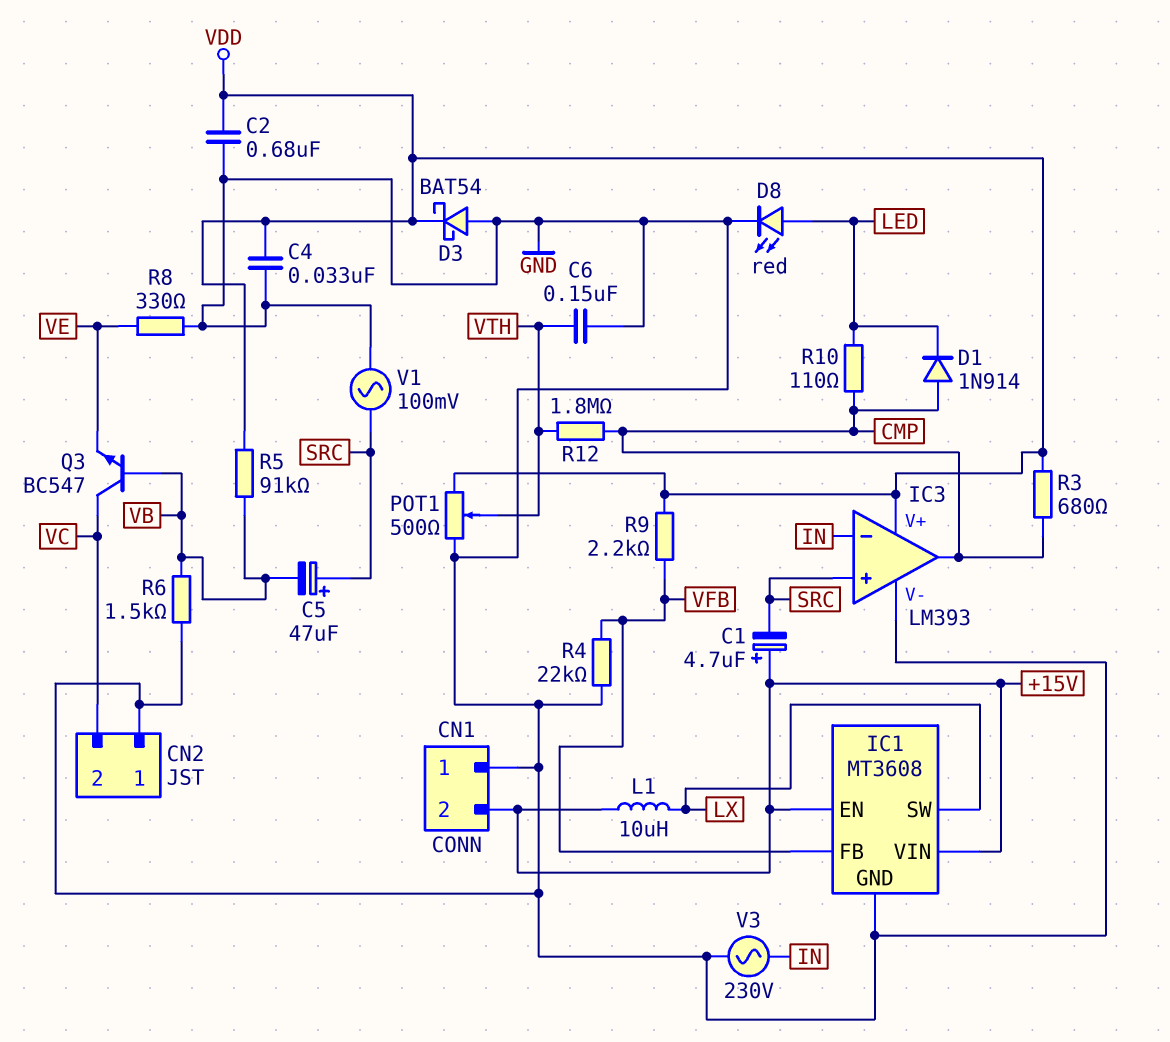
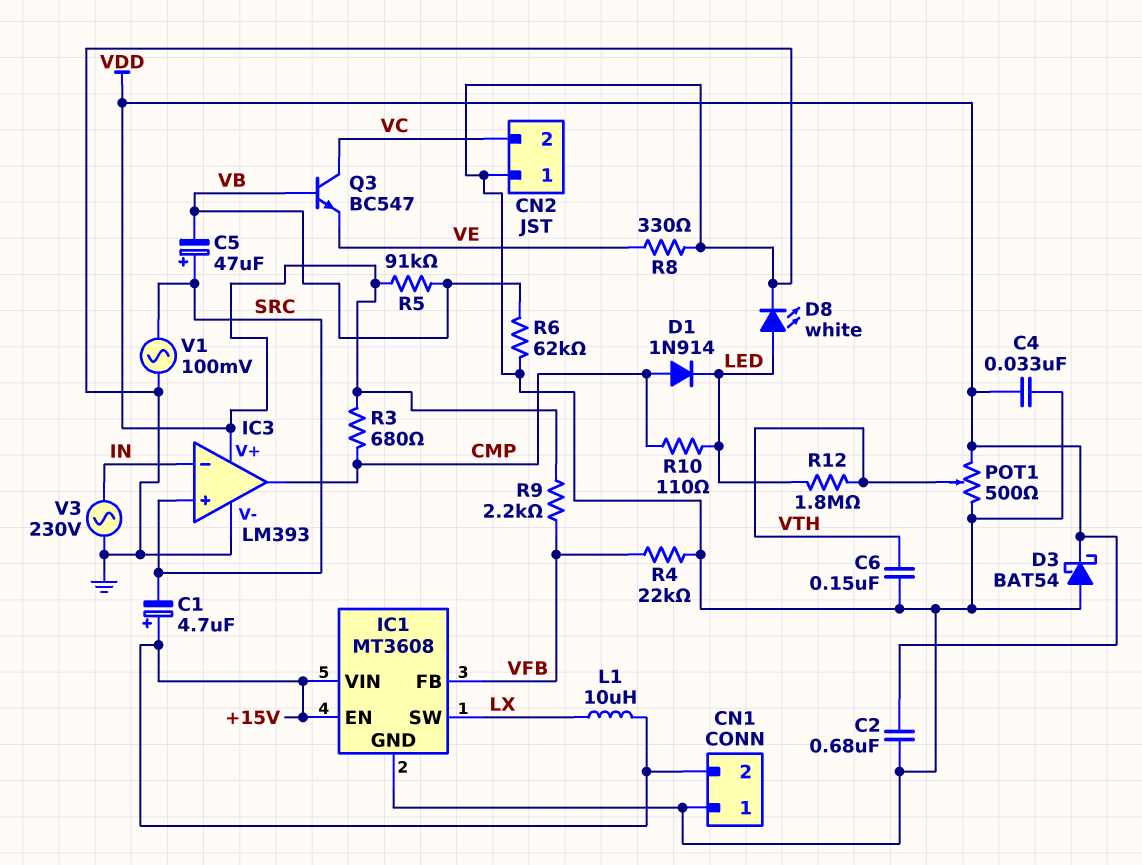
D8: LED red (A LED, K GND) -> LED white (A LED, K GND)
R6: 1.5k (GND, VB) -> 62k (GND, VB)
R12: 1.8M (CMP, VTH) -> 1.8M (LED, VTH)

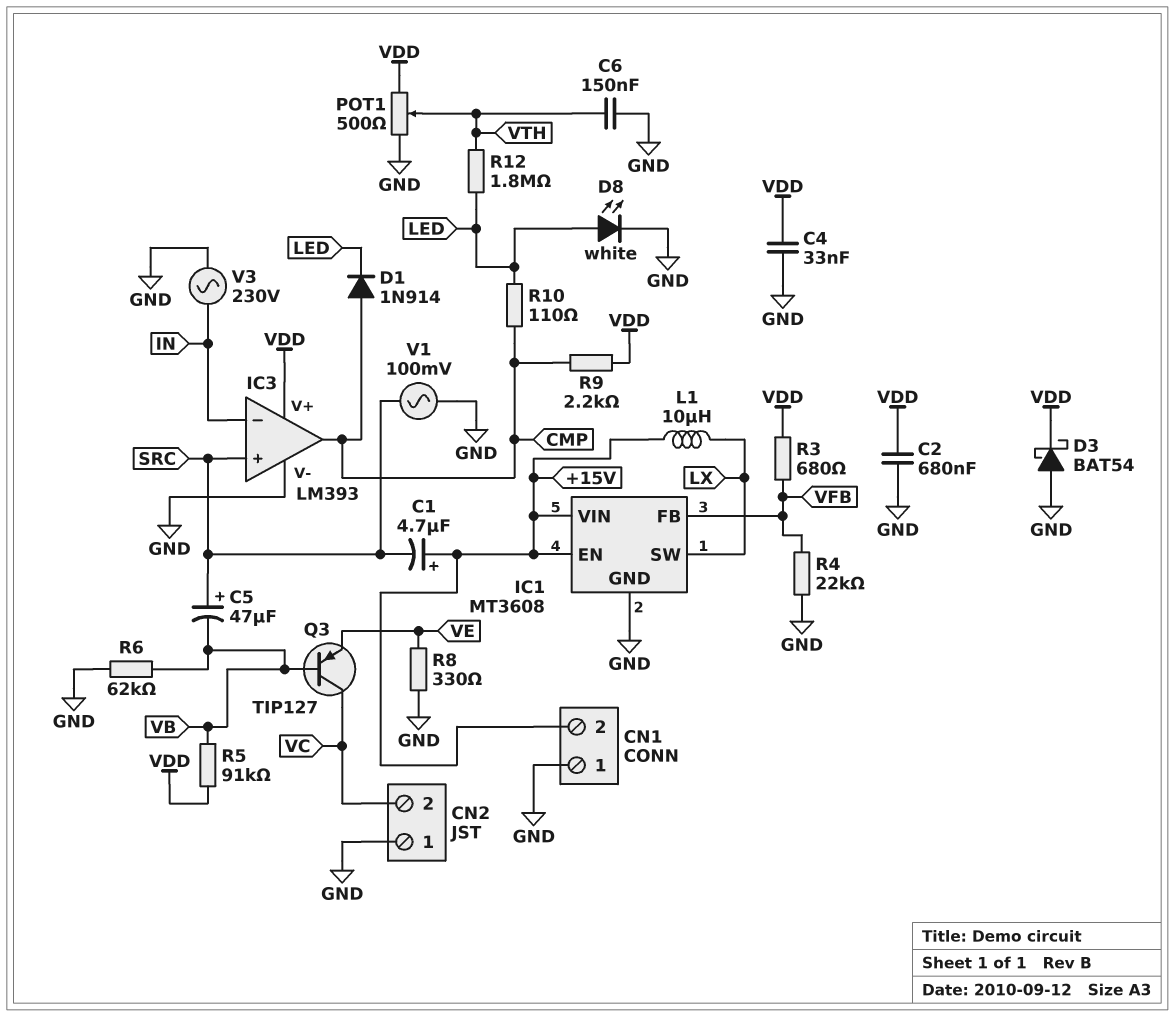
Q3: NPN BC547 (B VB, C VC, E VE) -> PNP TIP127 (B VB, C VC, E VE)
R3: 680 (CMP, VDD) -> 680 (VDD, VFB)
R9: 2.2k (VDD, VFB) -> 2.2k (CMP, VDD)

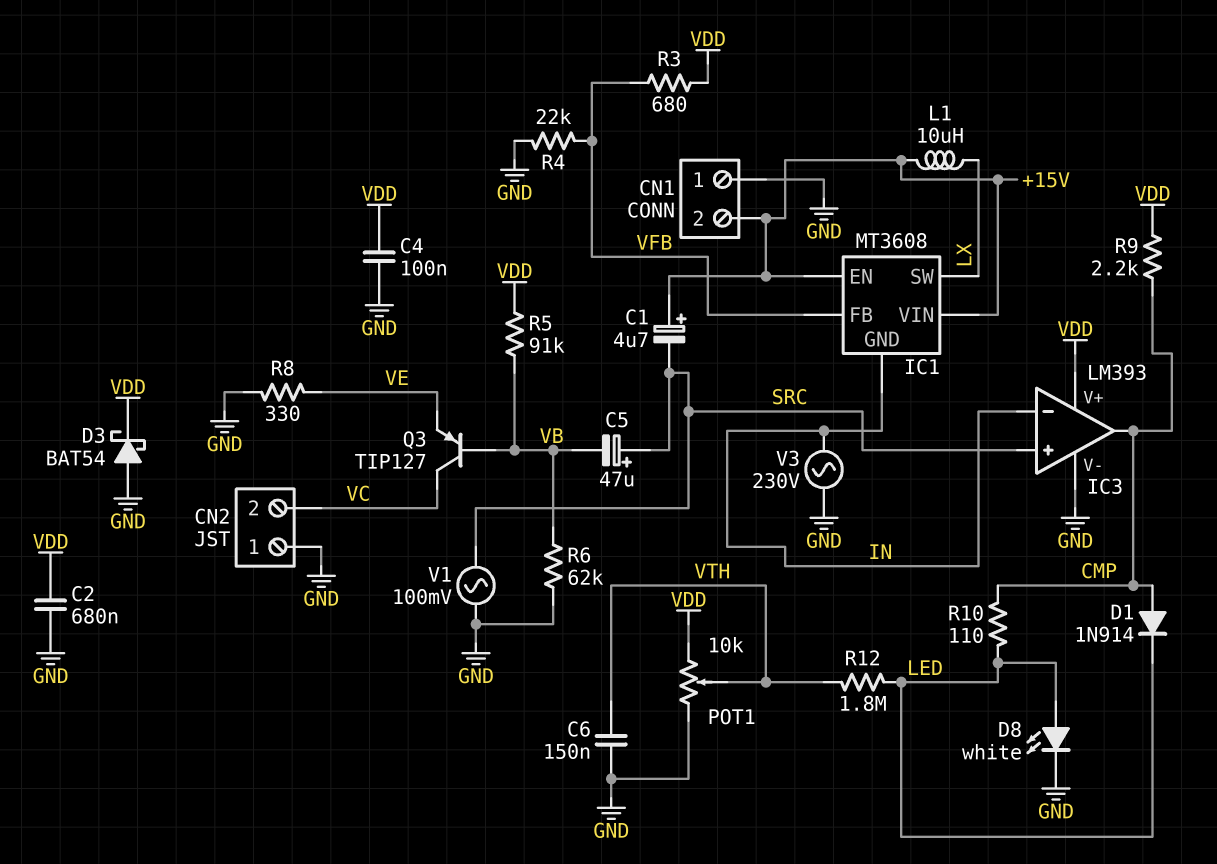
C4: 33nF (GND, VDD) -> 100nF (GND, VDD)
IC1 pin GND: GND -> IN
POT1: 500 (GND, VDD, wiper VTH) -> 10k (GND, VDD, wiper VTH)

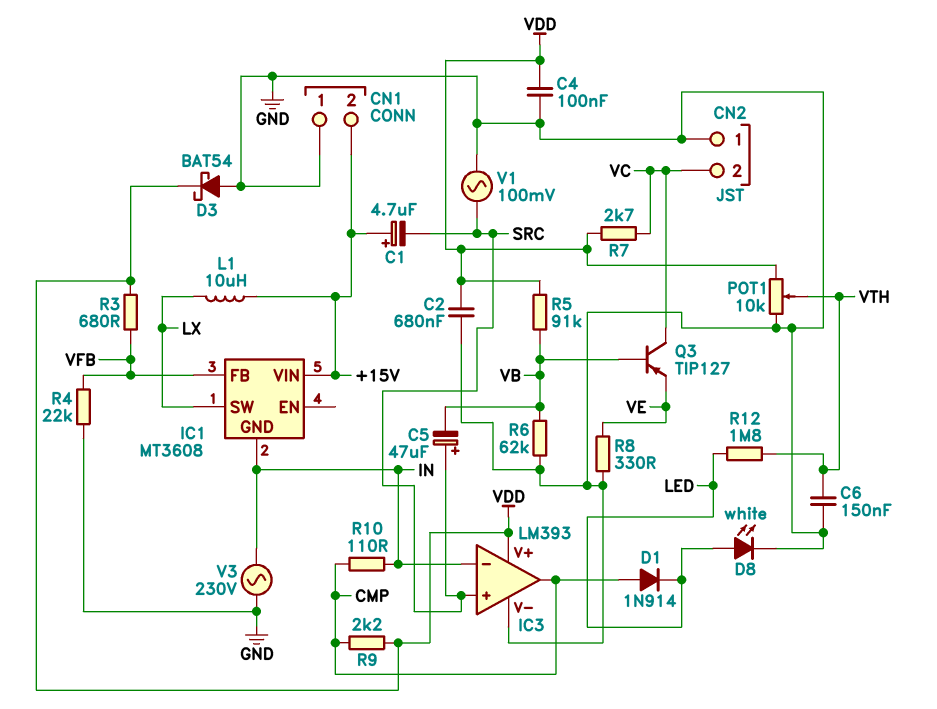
IC1 pin EN: +15V -> none
R7: none -> 2.7k (VC, VDD)
R10: 110 (CMP, LED) -> 110 (CMP, IN)

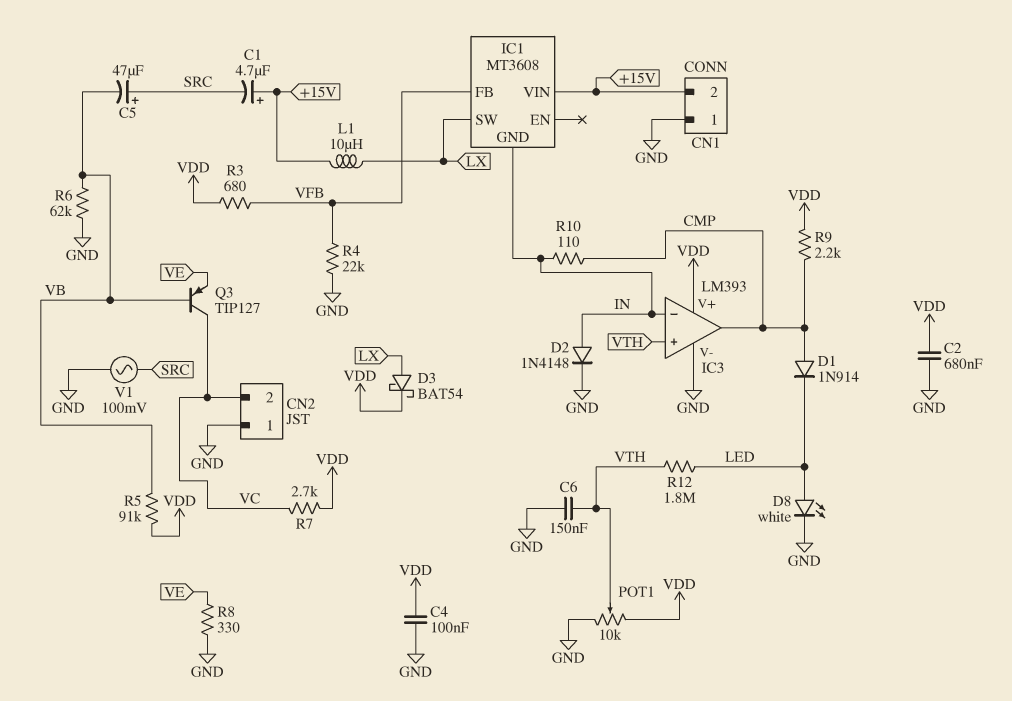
D2: none -> diode 1N4148 (A IN, K GND)
D3: schottky BAT54 (A GND, K VDD) -> schottky BAT54 (A LX, K VDD)
IC3 pin in+: SRC -> VTH
V3: AC 230V (GND, IN) -> none

